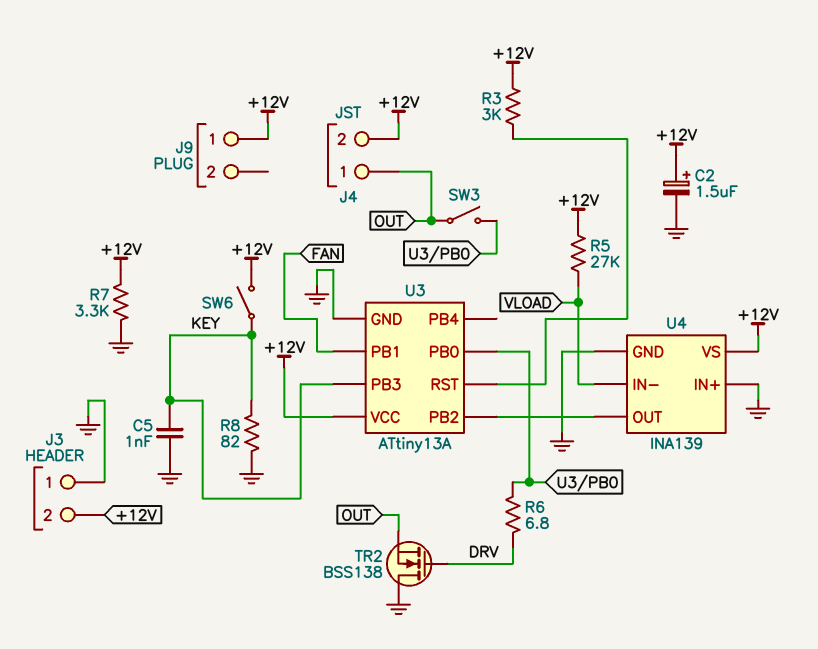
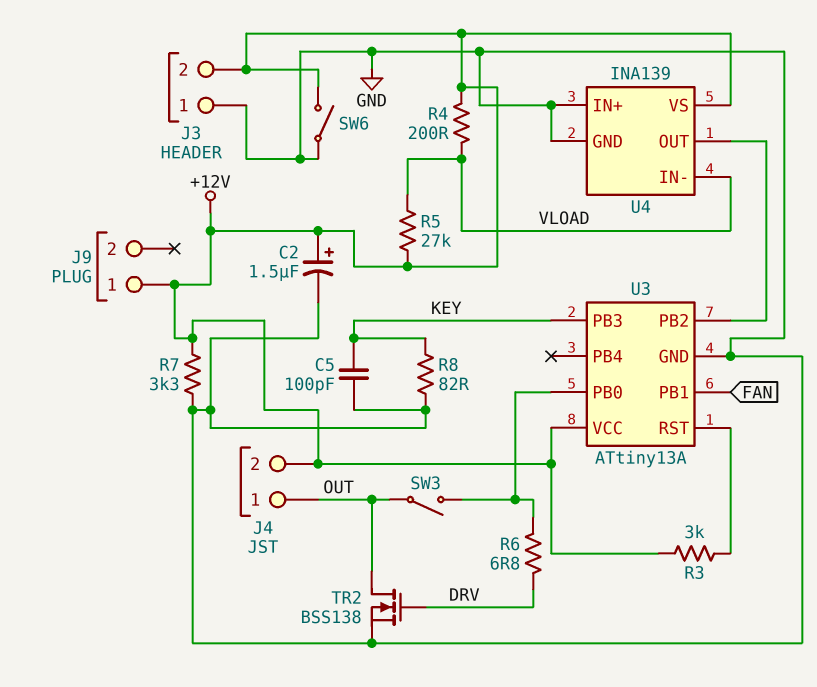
C5: 1nF (GND, KEY) -> 100pF (GND, KEY)
R4: none -> 200 (+12V, VLOAD)
SW6: switch (+12V, KEY) -> switch (+12V, GND)
TR2: NMOS BSS138 (G DRV, D GND, S OUT) -> NMOS BSS138 (G DRV, D OUT, S GND)

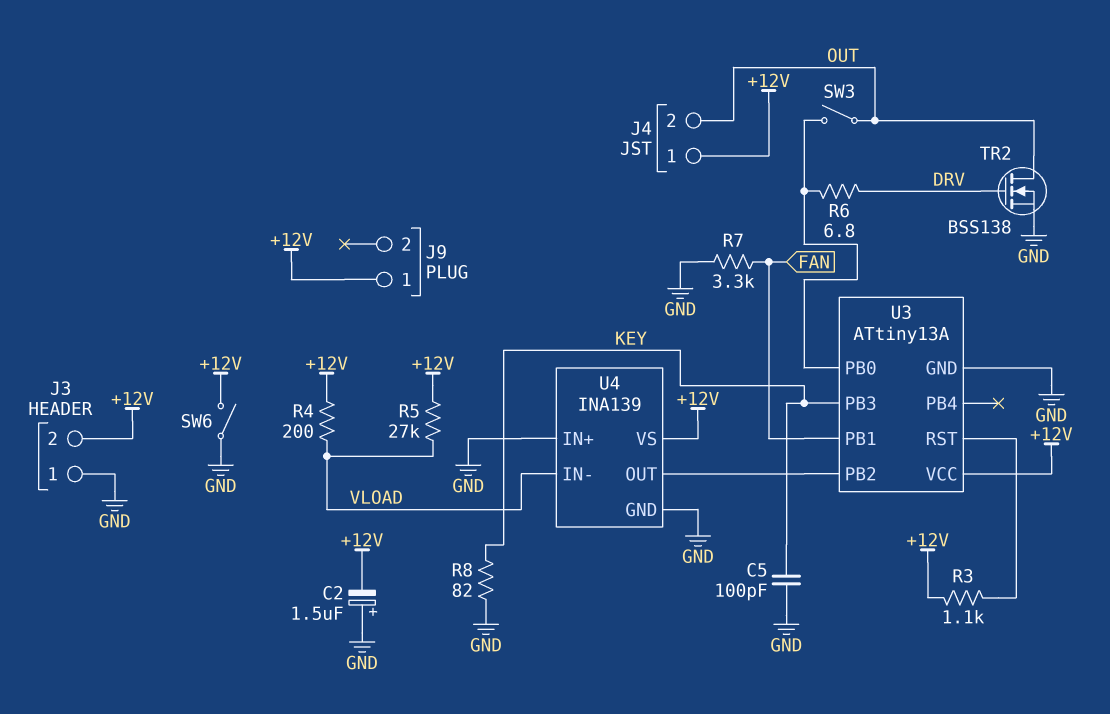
C2: 1.5uF (plus +12V, minus GND) -> 1.5uF (plus GND, minus +12V)
J4 pin 1: OUT -> +12V
J4 pin 2: +12V -> OUT
R3: 3k (+12V, U3/RST) -> 1.1k (+12V, U3/RST)
R7: 3.3k (+12V, GND) -> 3.3k (FAN, GND)

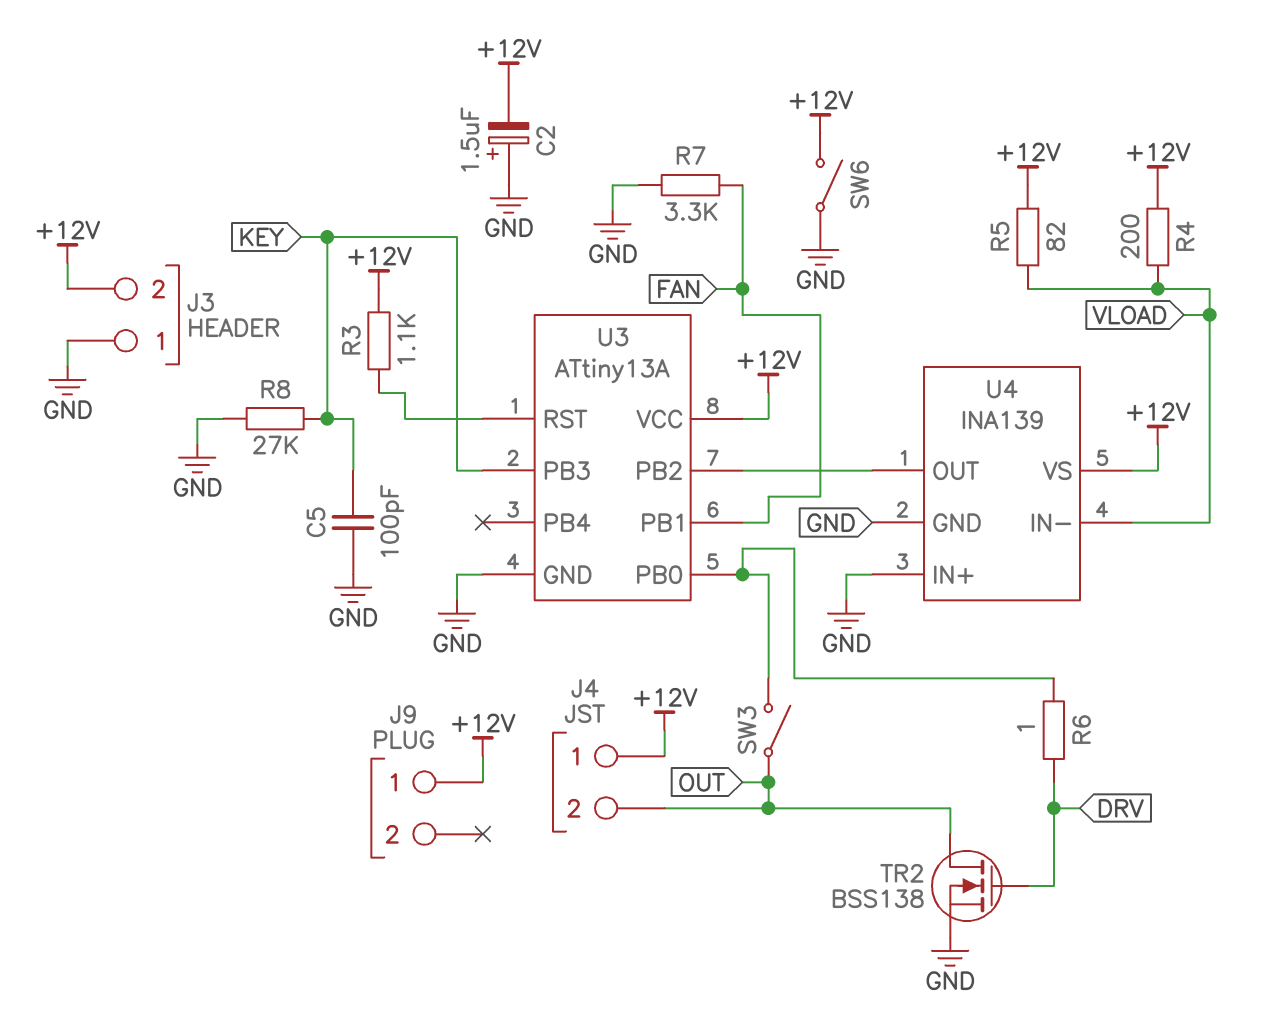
R5: 27k (+12V, VLOAD) -> 82 (+12V, VLOAD)
R6: 6.8 (DRV, U3/PB0) -> 1 (DRV, U3/PB0)
R8: 82 (GND, KEY) -> 27k (GND, KEY)

